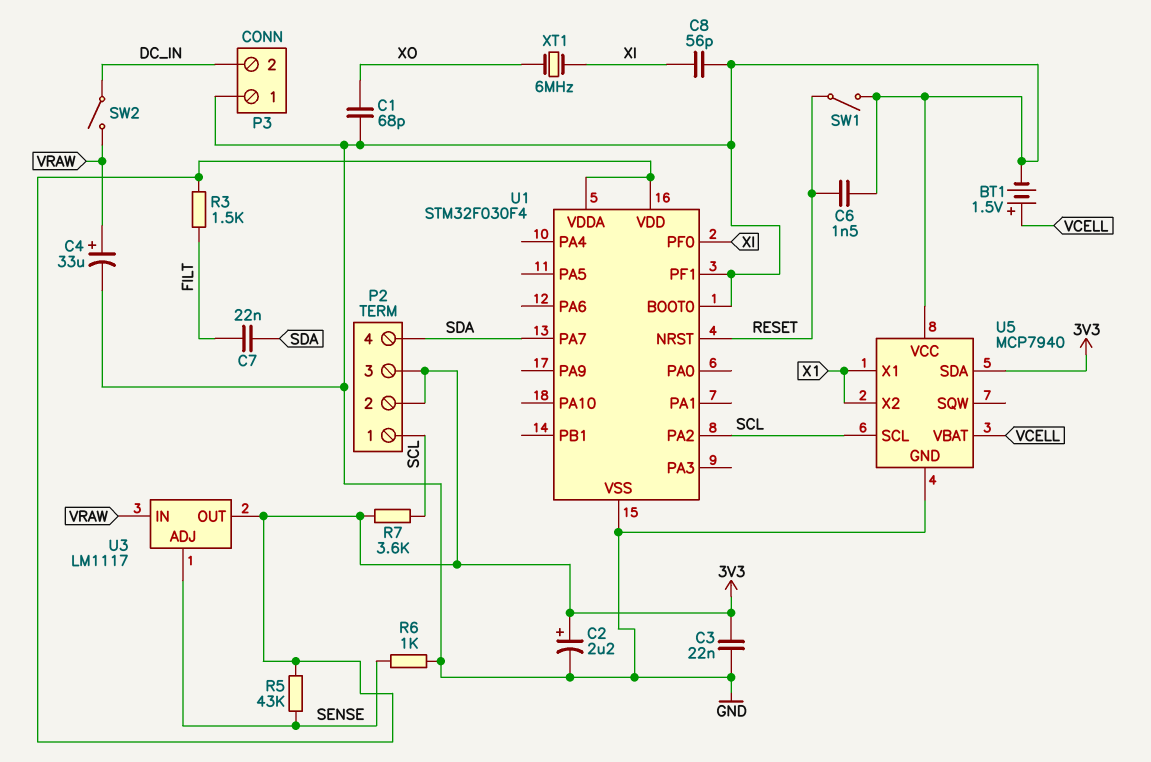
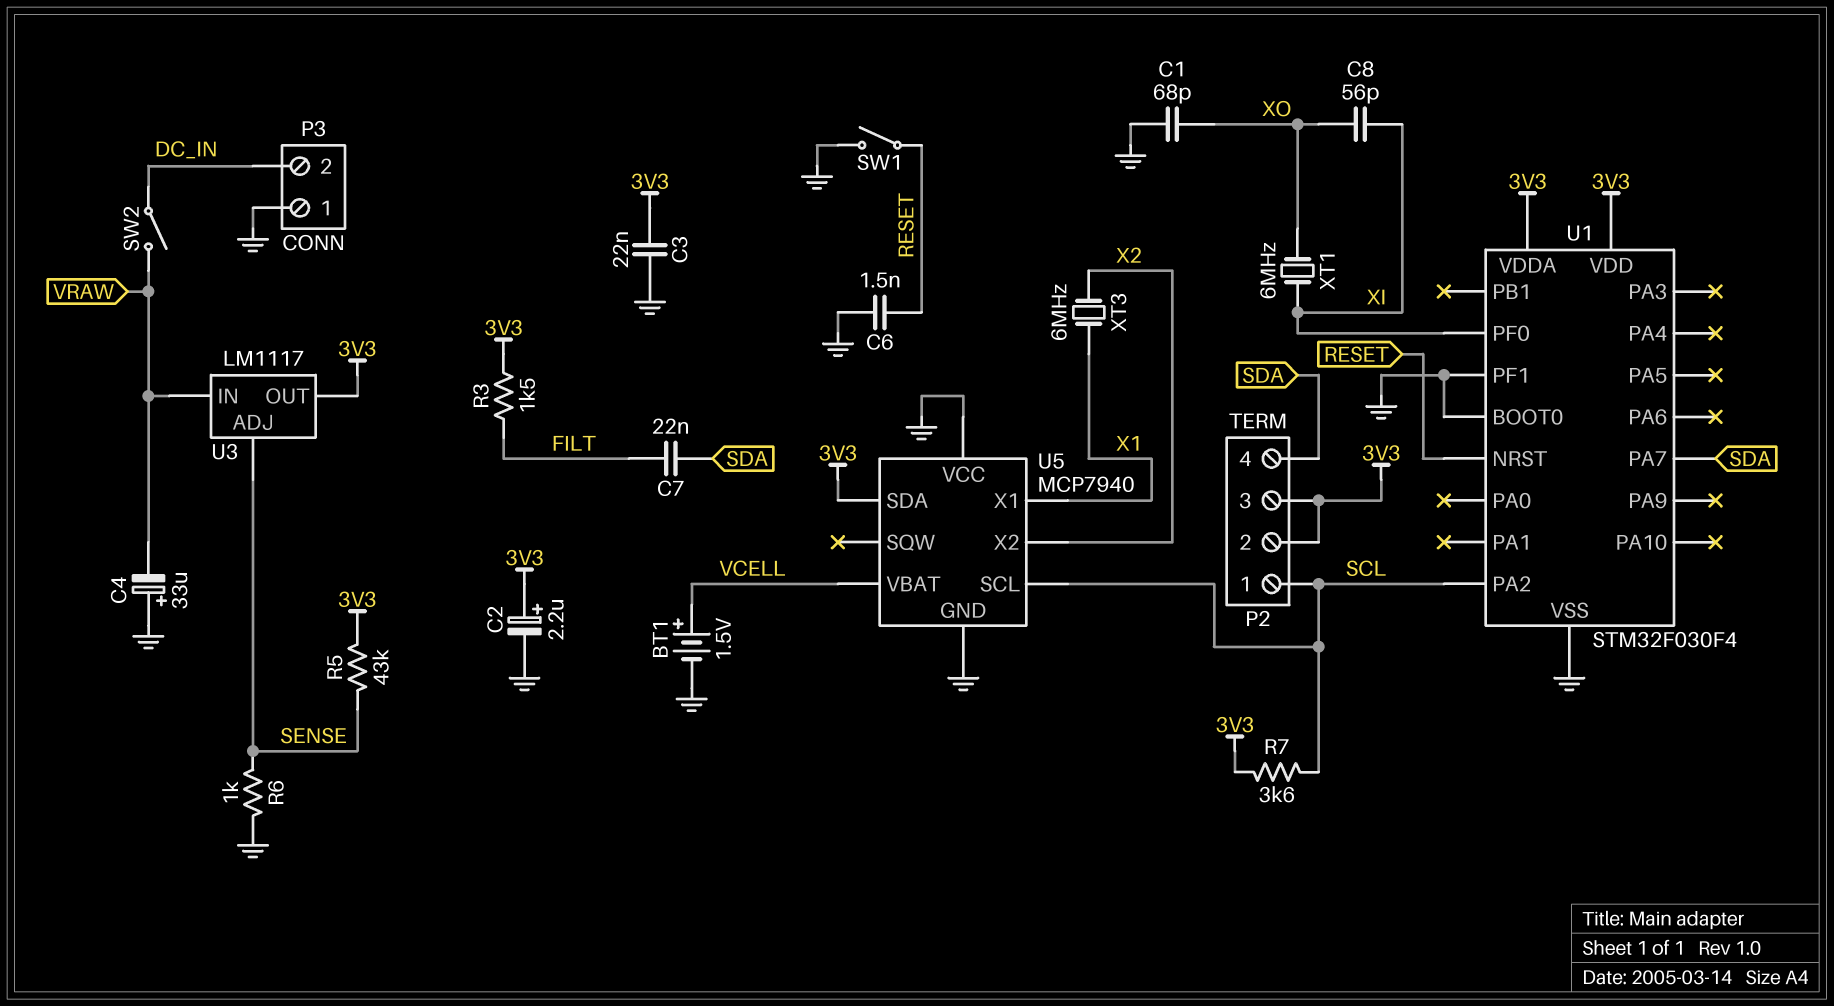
C4: 33uF (plus VRAW, minus GND) -> 33uF (plus GND, minus VRAW)
C8: 56pF (GND, XI) -> 56pF (XI, XO)
U5 pin X2: X1 -> X2
XT3: none -> 6MHz (X1, X2)

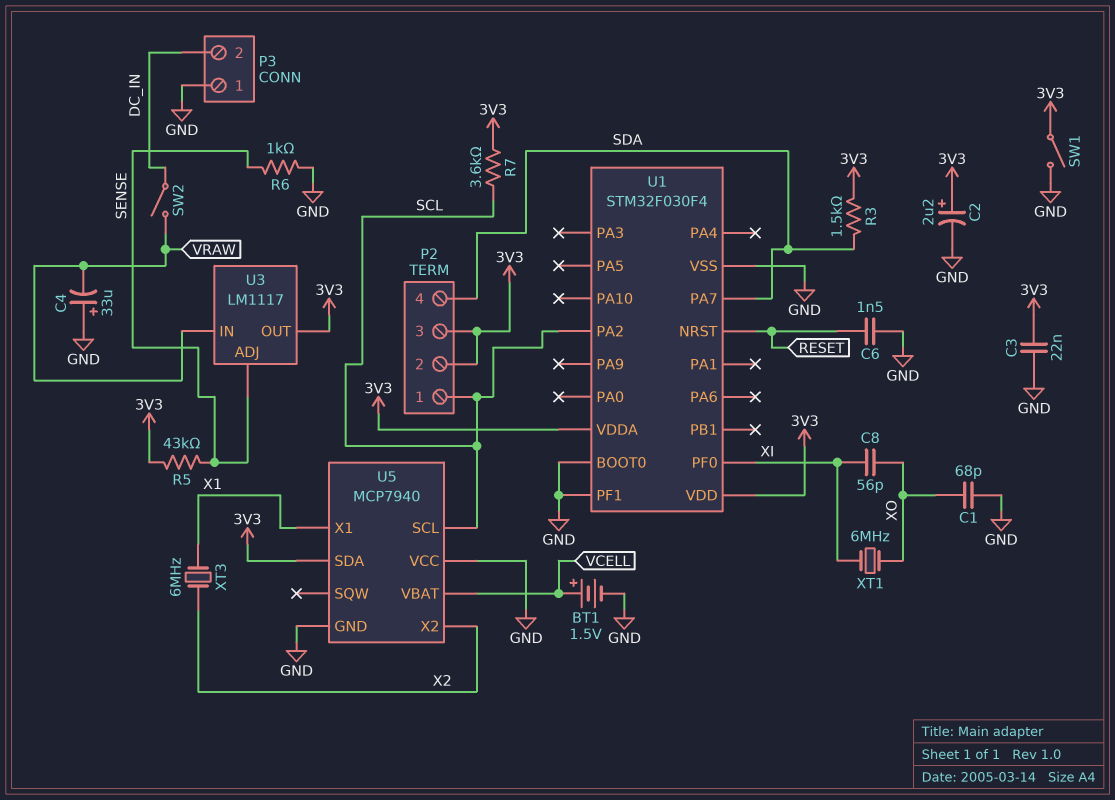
C7: 22nF (FILT, SDA) -> none
R3: 1.5k (3V3, FILT) -> 1.5k (3V3, SDA)
SW1: switch (GND, RESET) -> switch (3V3, GND)

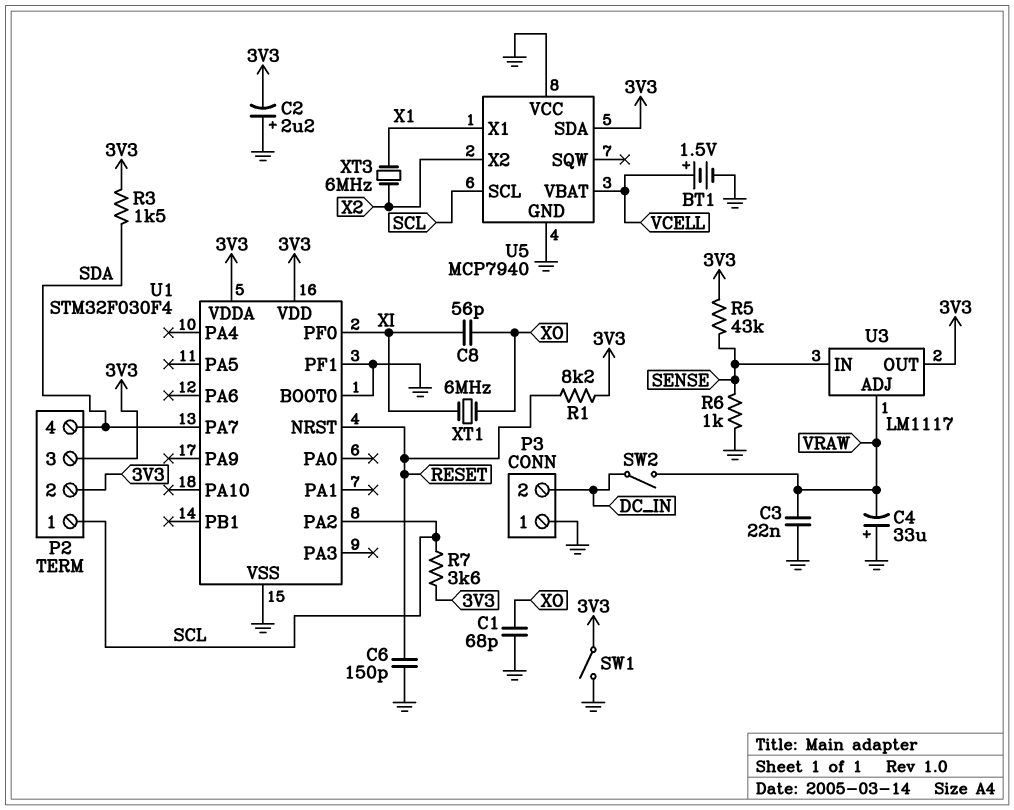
C2: 2.2uF (plus 3V3, minus GND) -> 2.2uF (plus GND, minus 3V3)
C3: 22nF (3V3, GND) -> 22nF (GND, VRAW)
C6: 1.5nF (GND, RESET) -> 150pF (GND, RESET)
R1: none -> 8.2k (3V3, RESET)
U3 pin ADJ: SENSE -> VRAW
U3 pin IN: VRAW -> SENSE

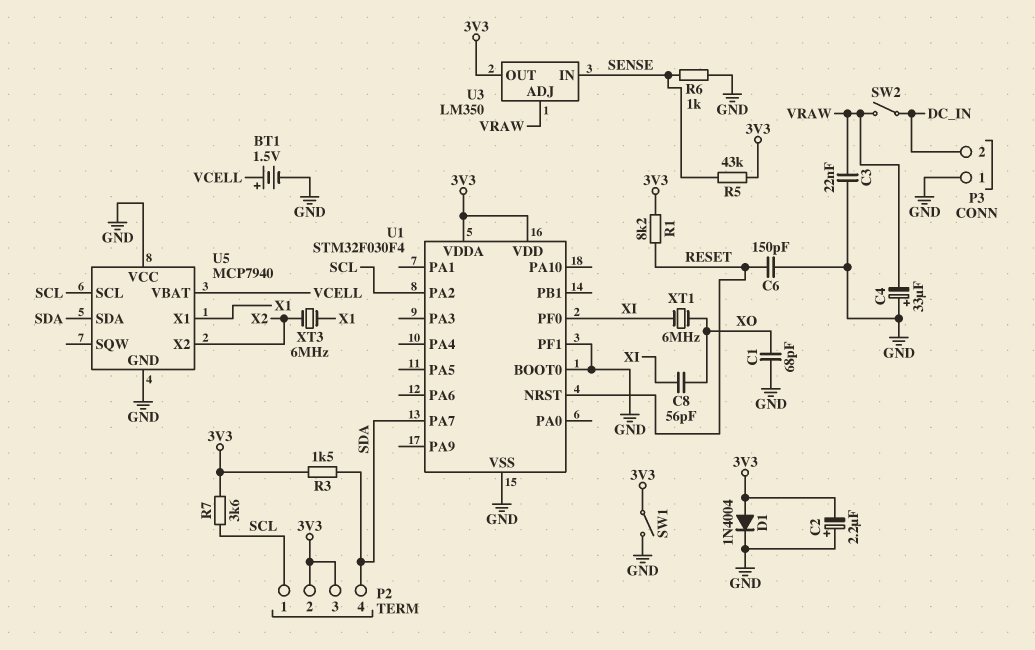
D1: none -> diode 1N4004 (A 3V3, K GND)
U3: LM1117 -> LM350
U5 pin SDA: 3V3 -> SDA

